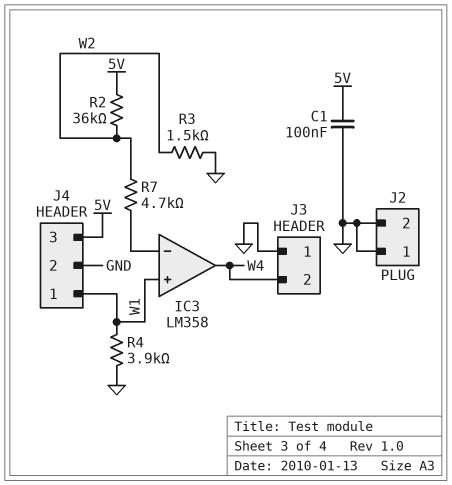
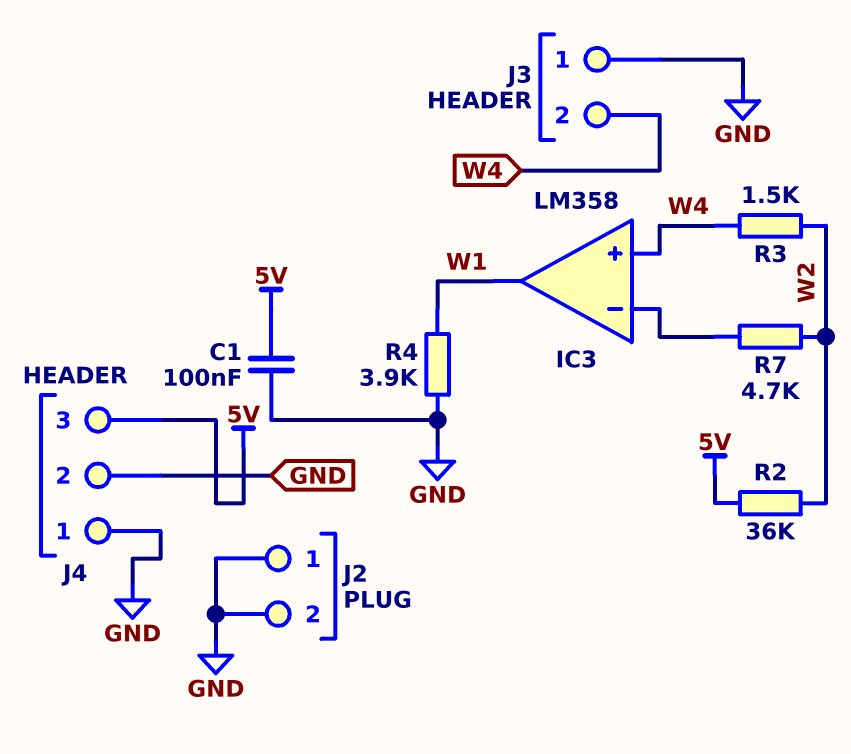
IC3 pin in+: W1 -> W4
IC3 pin out: W4 -> W1
J4 pin 1: W1 -> GND
R3: 1.5k (GND, W2) -> 1.5k (W2, W4)

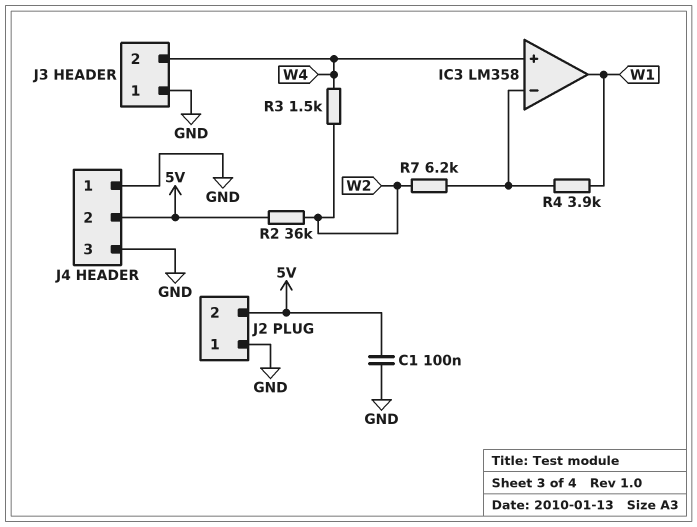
J2 pin 2: GND -> 5V
J4 pin 2: GND -> 5V
J4 pin 3: 5V -> GND
R4: 3.9k (GND, W1) -> 3.9k (IC3/in-, W1)
R7: 4.7k (IC3/in-, W2) -> 6.2k (IC3/in-, W2)

